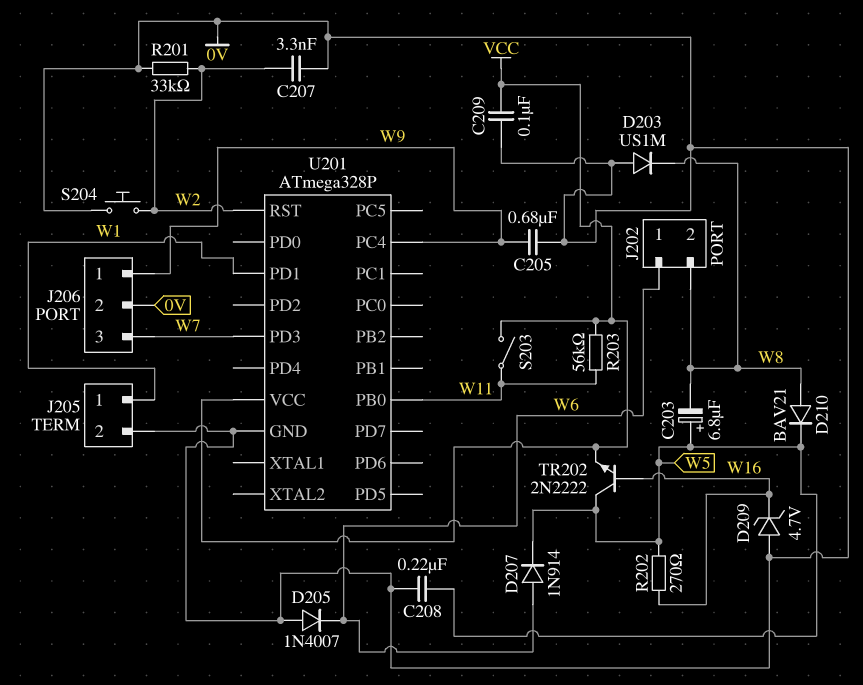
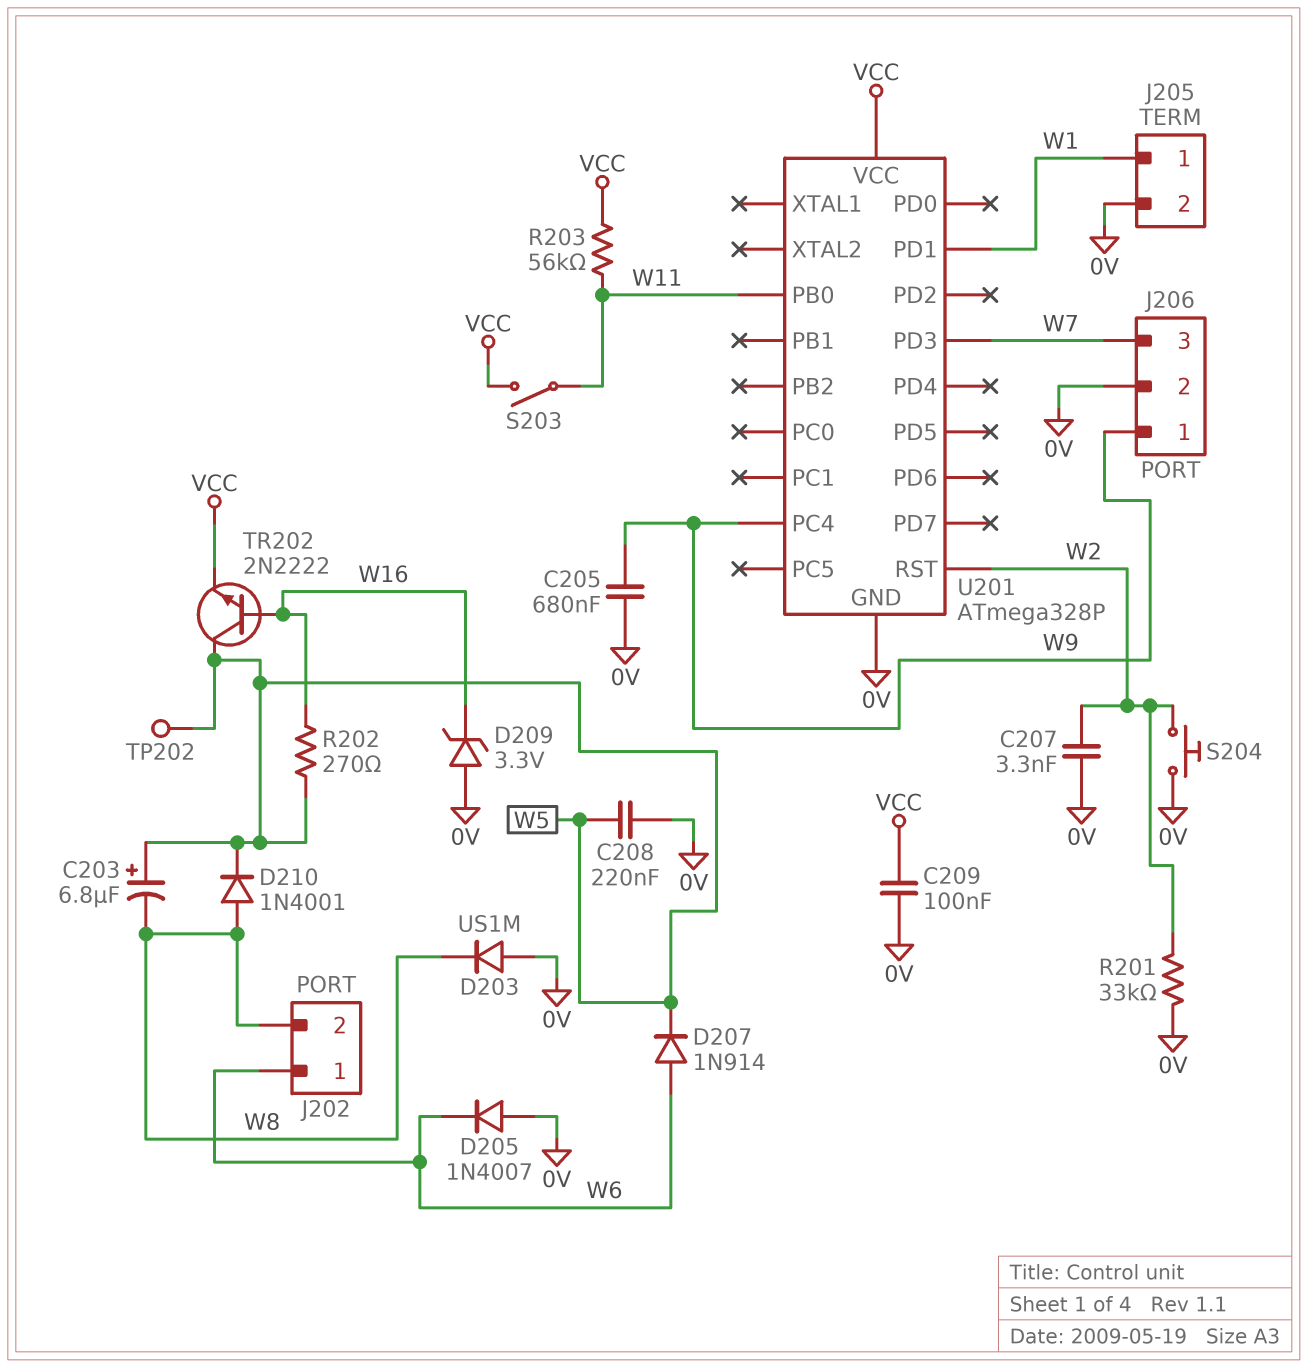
D209: zener 4.7V (A 0V, K W16) -> zener 3.3V (A 0V, K W16)
D210: diode BAV21 (A W8, K W5) -> diode 1N4001 (A W8, K W5)
TP202: none -> test point (W5)

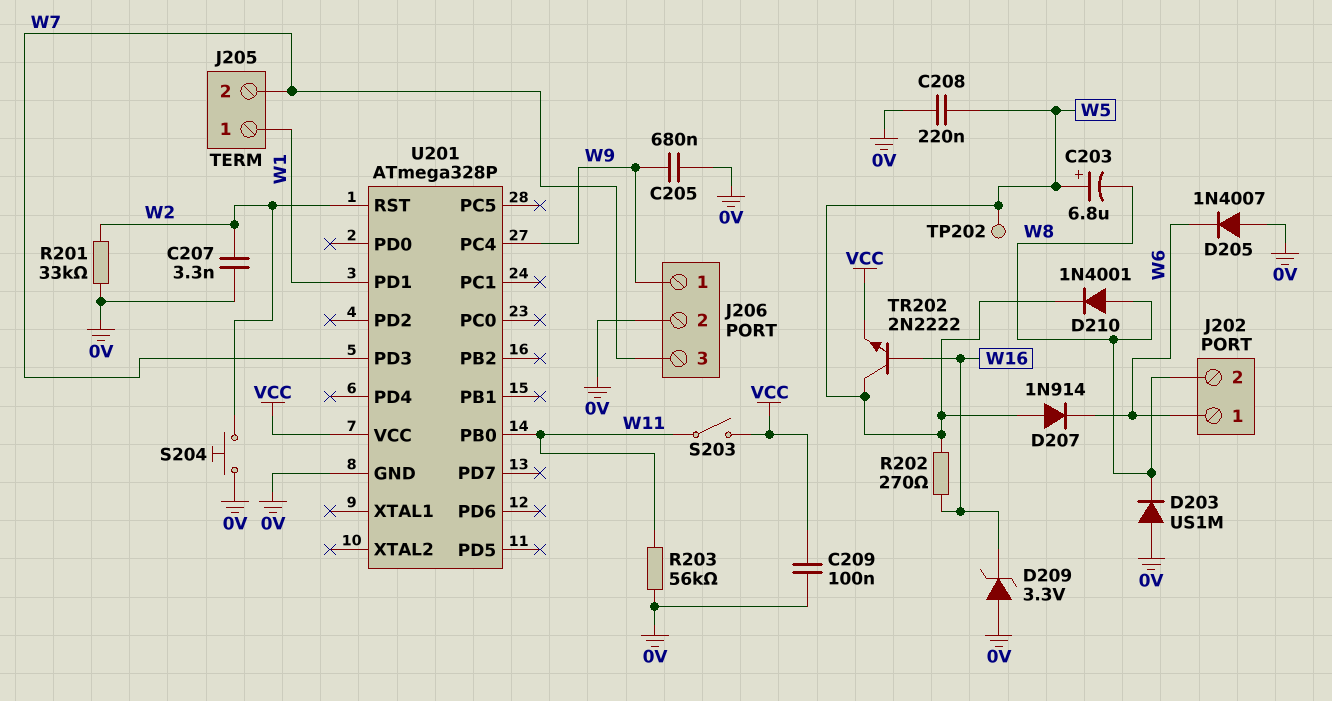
D207: diode 1N914 (A W6, K W5) -> diode 1N914 (A W5, K W6)
J205 pin 2: 0V -> W7
R203: 56k (VCC, W11) -> 56k (0V, W11)

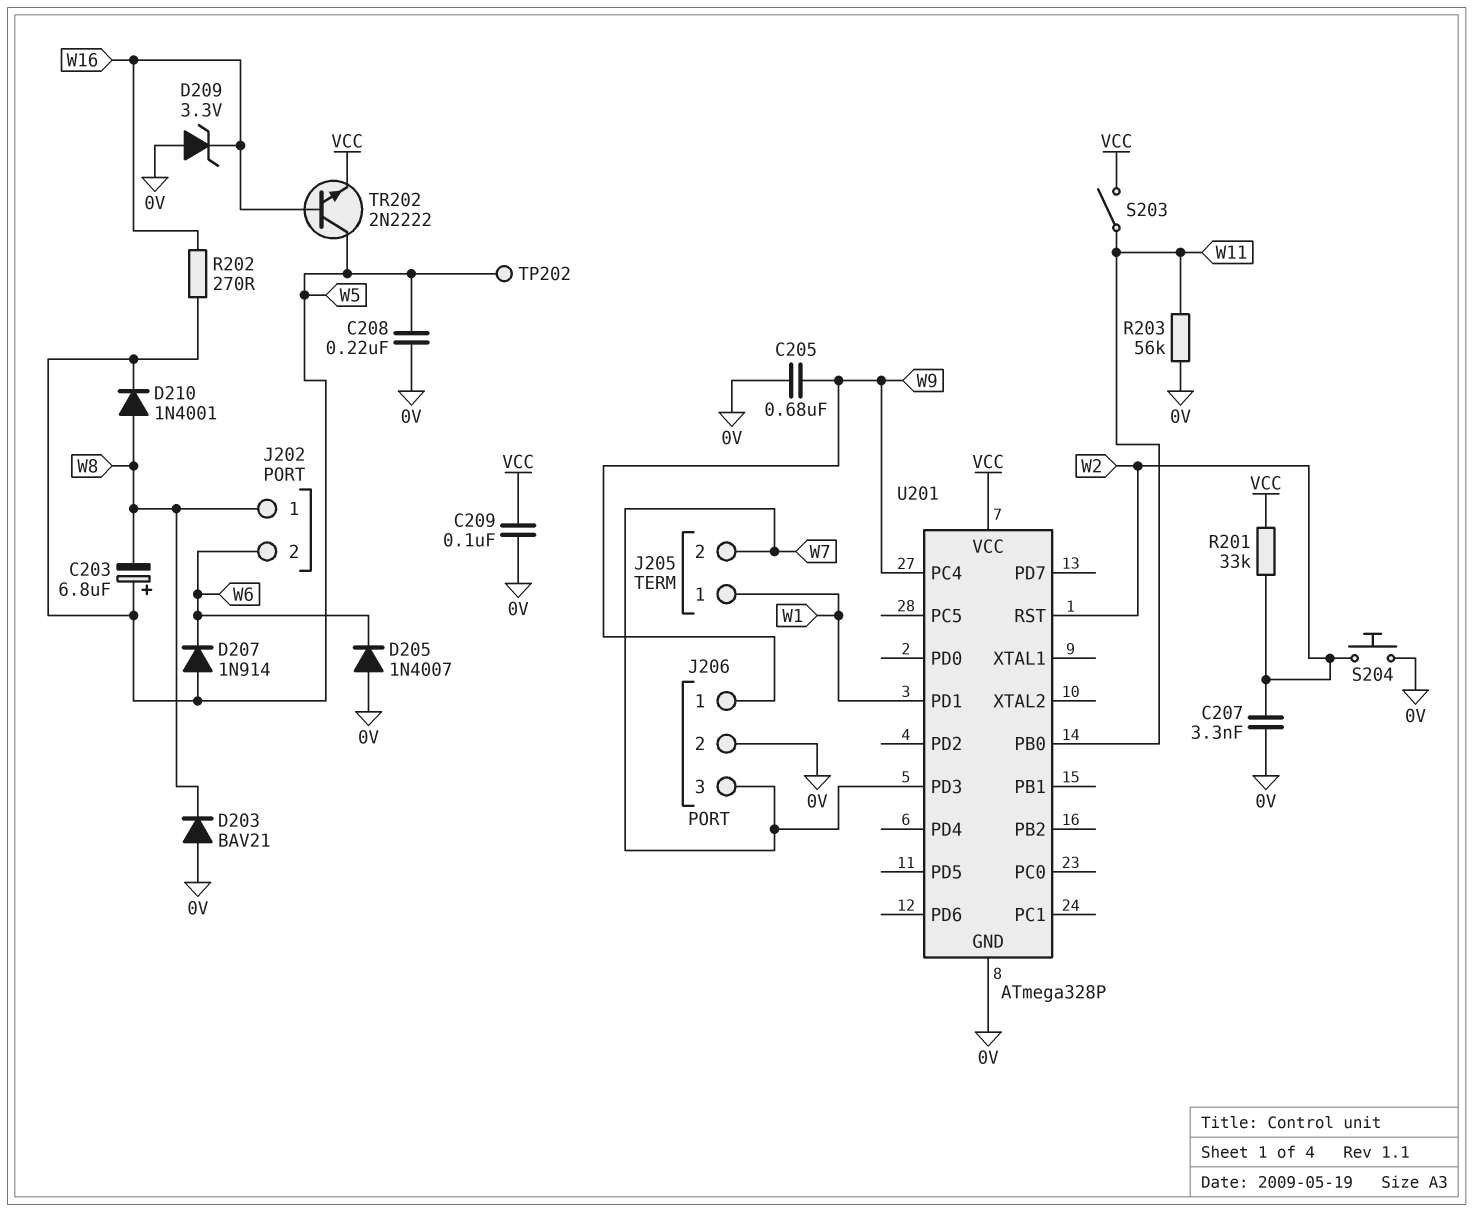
D203: diode US1M (A 0V, K W8) -> diode BAV21 (A 0V, K W8)
J202 pin 1: W6 -> W8
J202 pin 2: W8 -> W6
R201: 33k (0V, W2) -> 33k (VCC, W2)

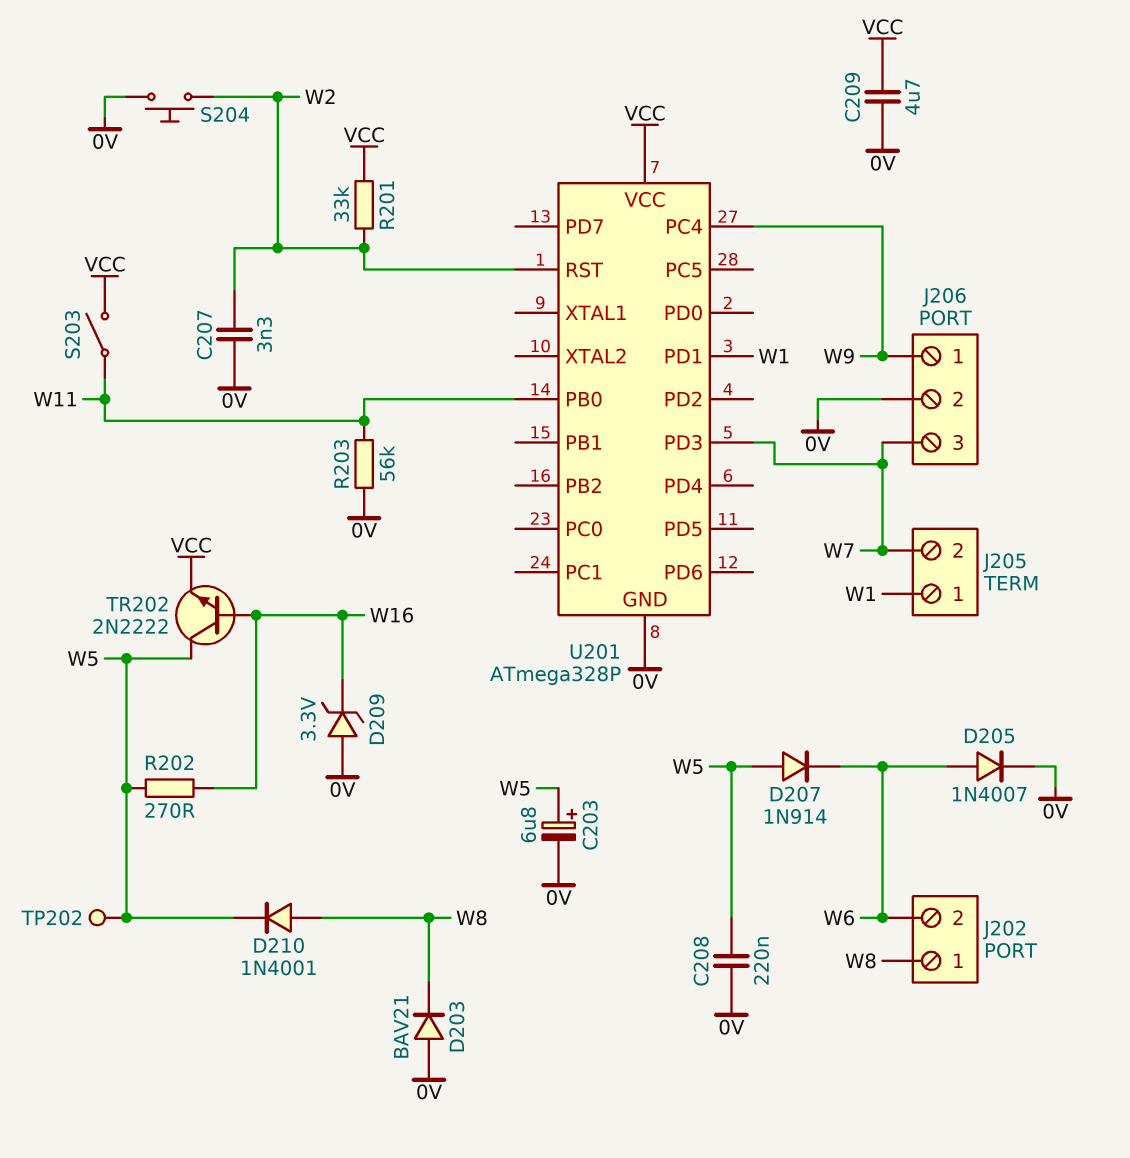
C203: 6.8uF (plus W5, minus W8) -> 6.8uF (plus W5, minus 0V)
C205: 680nF (0V, W9) -> none
C209: 100nF (0V, VCC) -> 4.7uF (0V, VCC)
D205: diode 1N4007 (A 0V, K W6) -> diode 1N4007 (A W6, K 0V)

